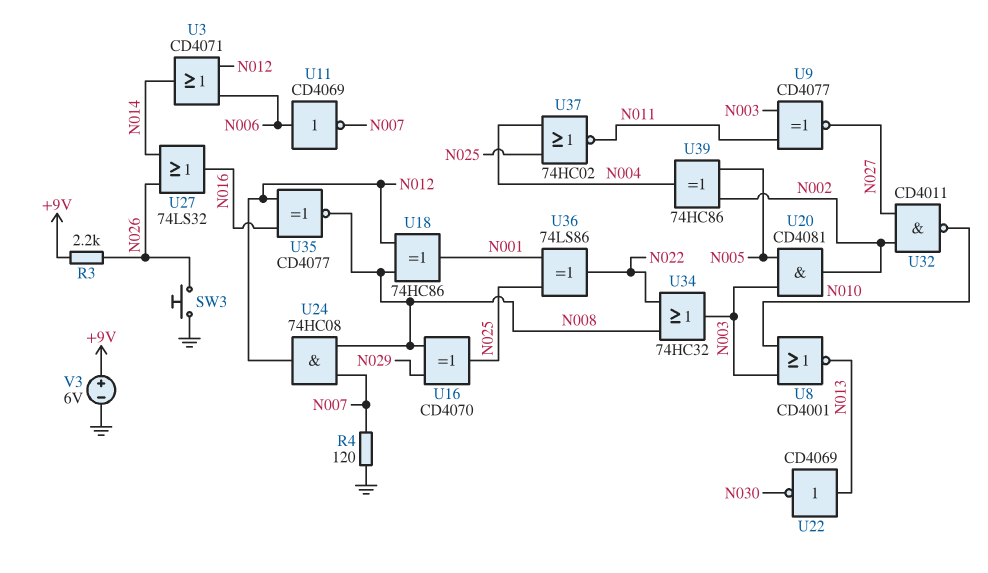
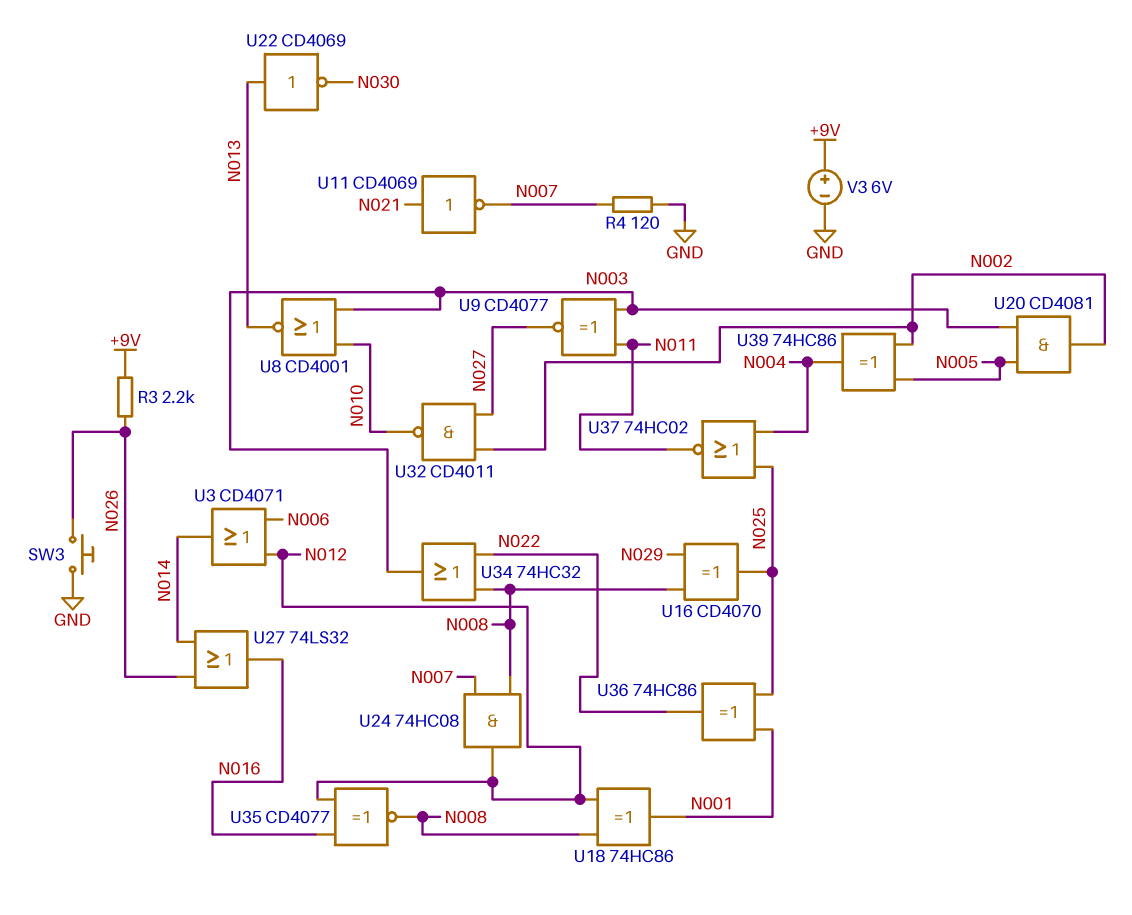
U11: NOT CD4069 (in N006, out N007) -> NOT CD4069 (in N021, out N007)
U36: XOR 74LS86 (in N001, in N025, out N022) -> XOR 74HC86 (in N001, in N025, out N022)

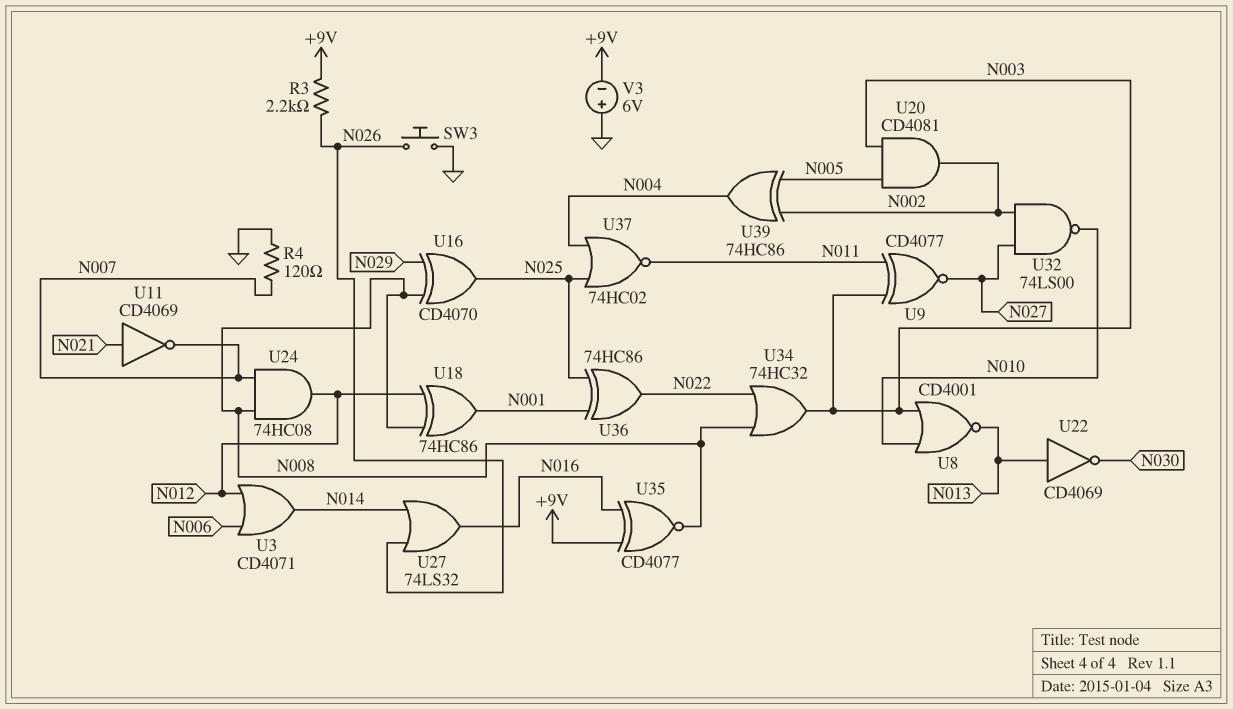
U32: NAND CD4011 (in N002, in N027, out N010) -> NAND 74LS00 (in N002, in N027, out N010)
U35: XNOR CD4077 (in N012, in N016, out N008) -> XNOR CD4077 (in +9V, in N016, out N008)
V3: 6V (plus +9V, minus GND) -> 6V (plus GND, minus +9V)

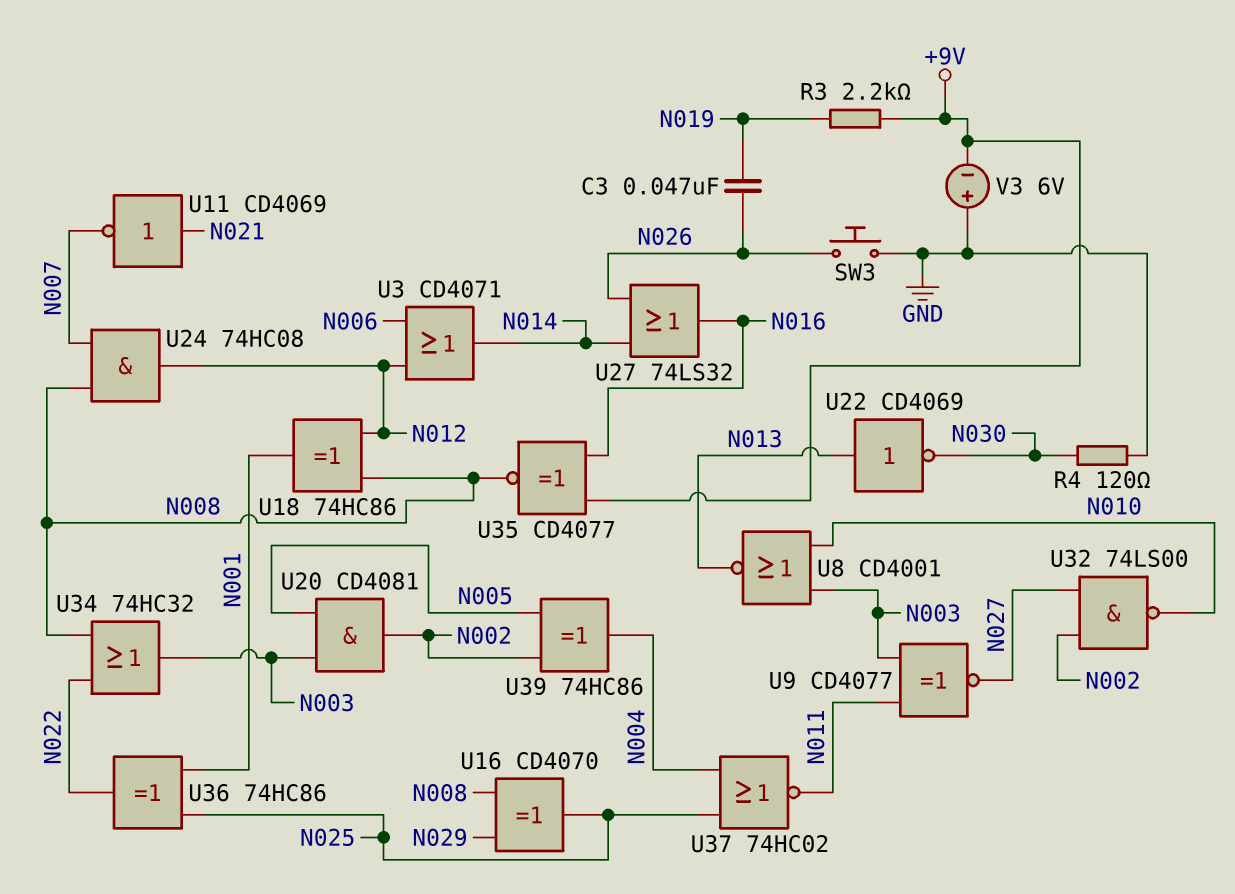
C3: none -> 47nF (N019, N026)
R3: 2.2k (+9V, N026) -> 2.2k (+9V, N019)
R4: 120 (GND, N007) -> 120 (GND, N030)

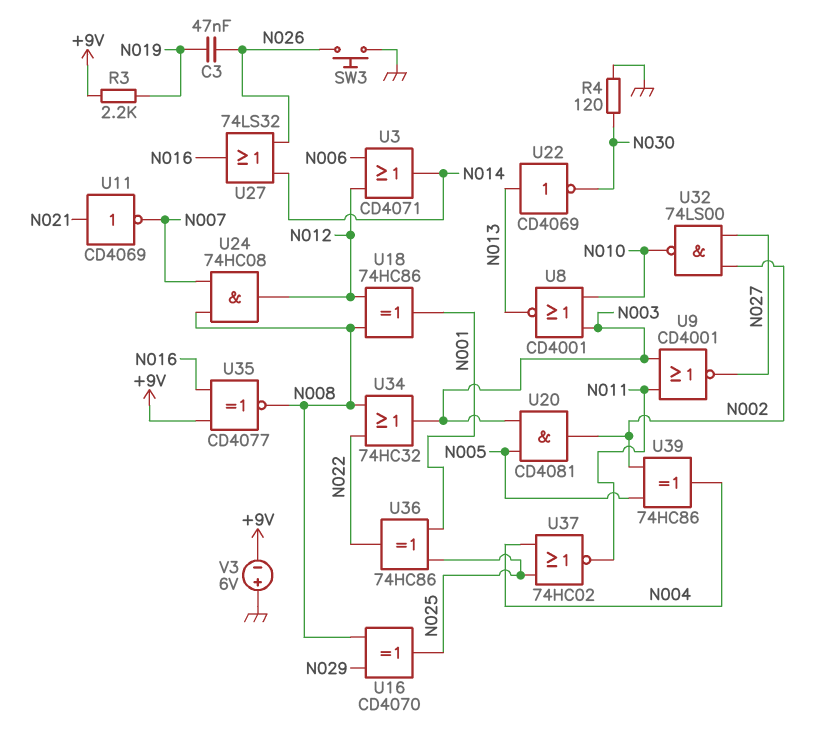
U9: XNOR CD4077 (in N003, in N011, out N027) -> NOR CD4001 (in N003, in N011, out N027)

